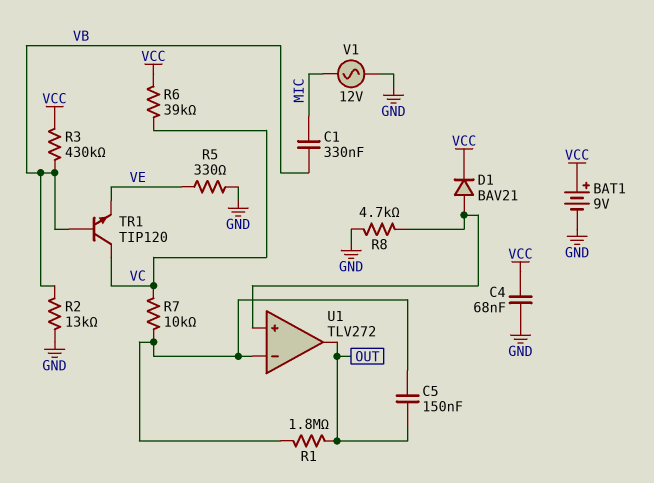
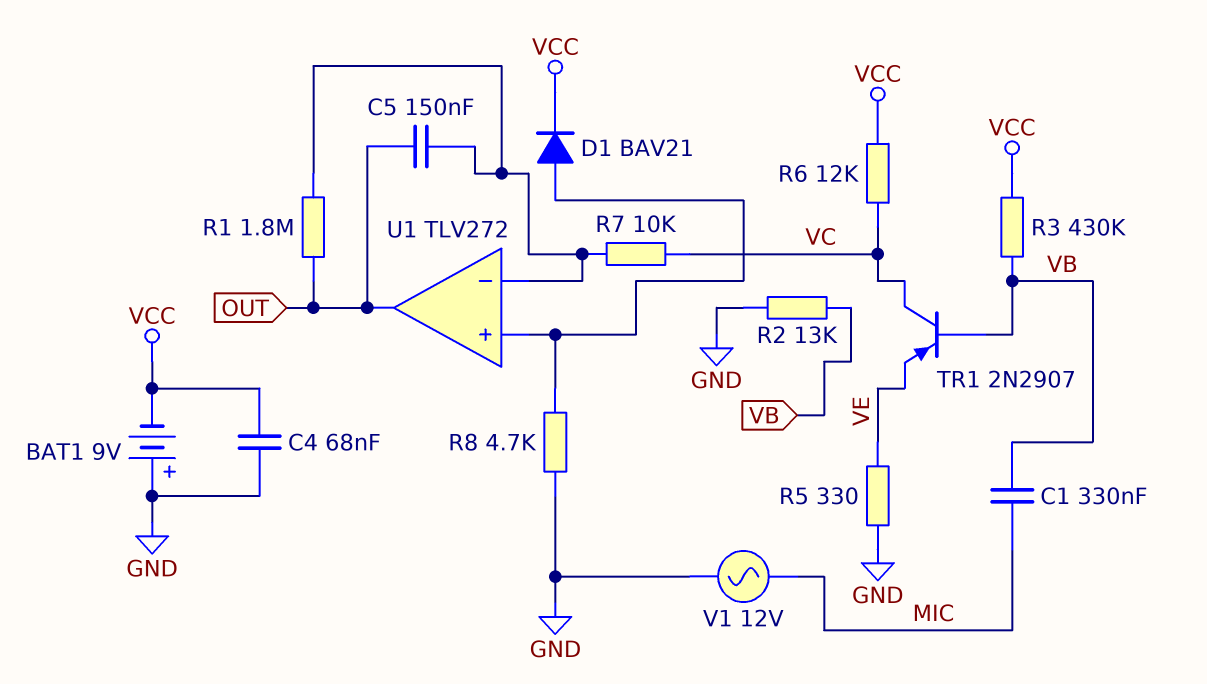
BAT1: 9V (plus VCC, minus GND) -> 9V (plus GND, minus VCC)
R6: 39k (VC, VCC) -> 12k (VC, VCC)
TR1: NPN TIP120 (B VB, C VC, E VE) -> PNP 2N2907 (B VB, C VC, E VE)

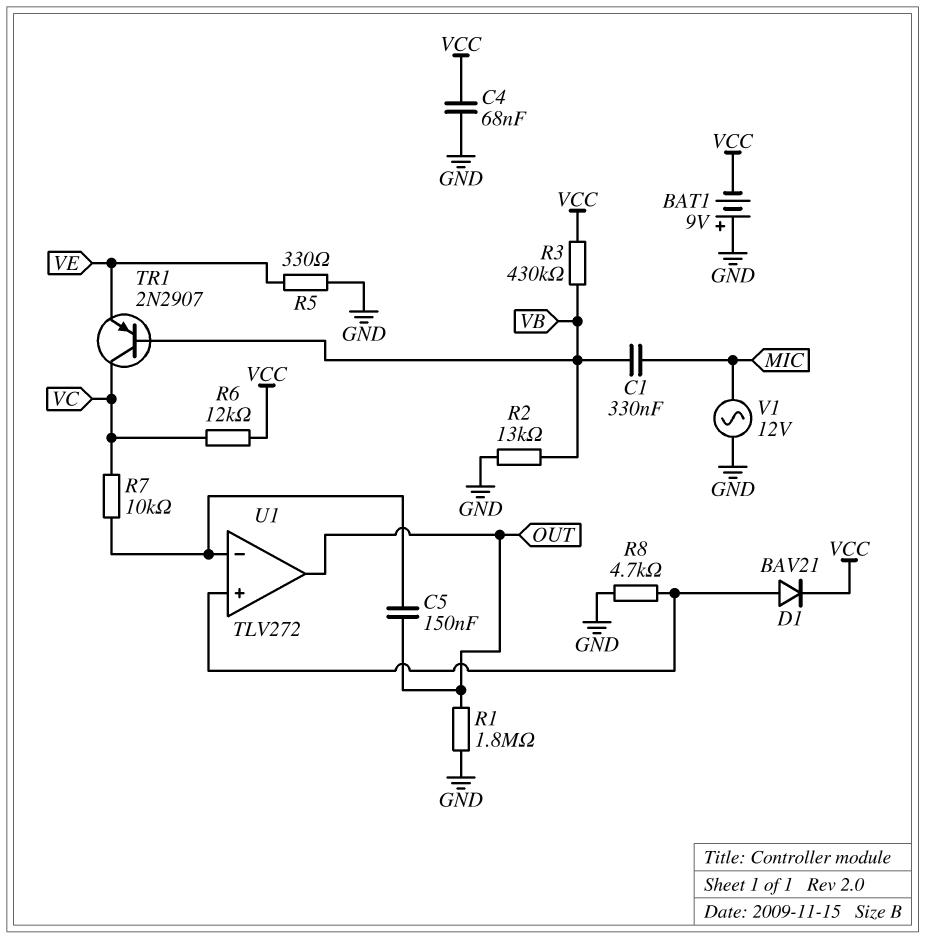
R1: 1.8M (OUT, U1/in-) -> 1.8M (GND, OUT)

